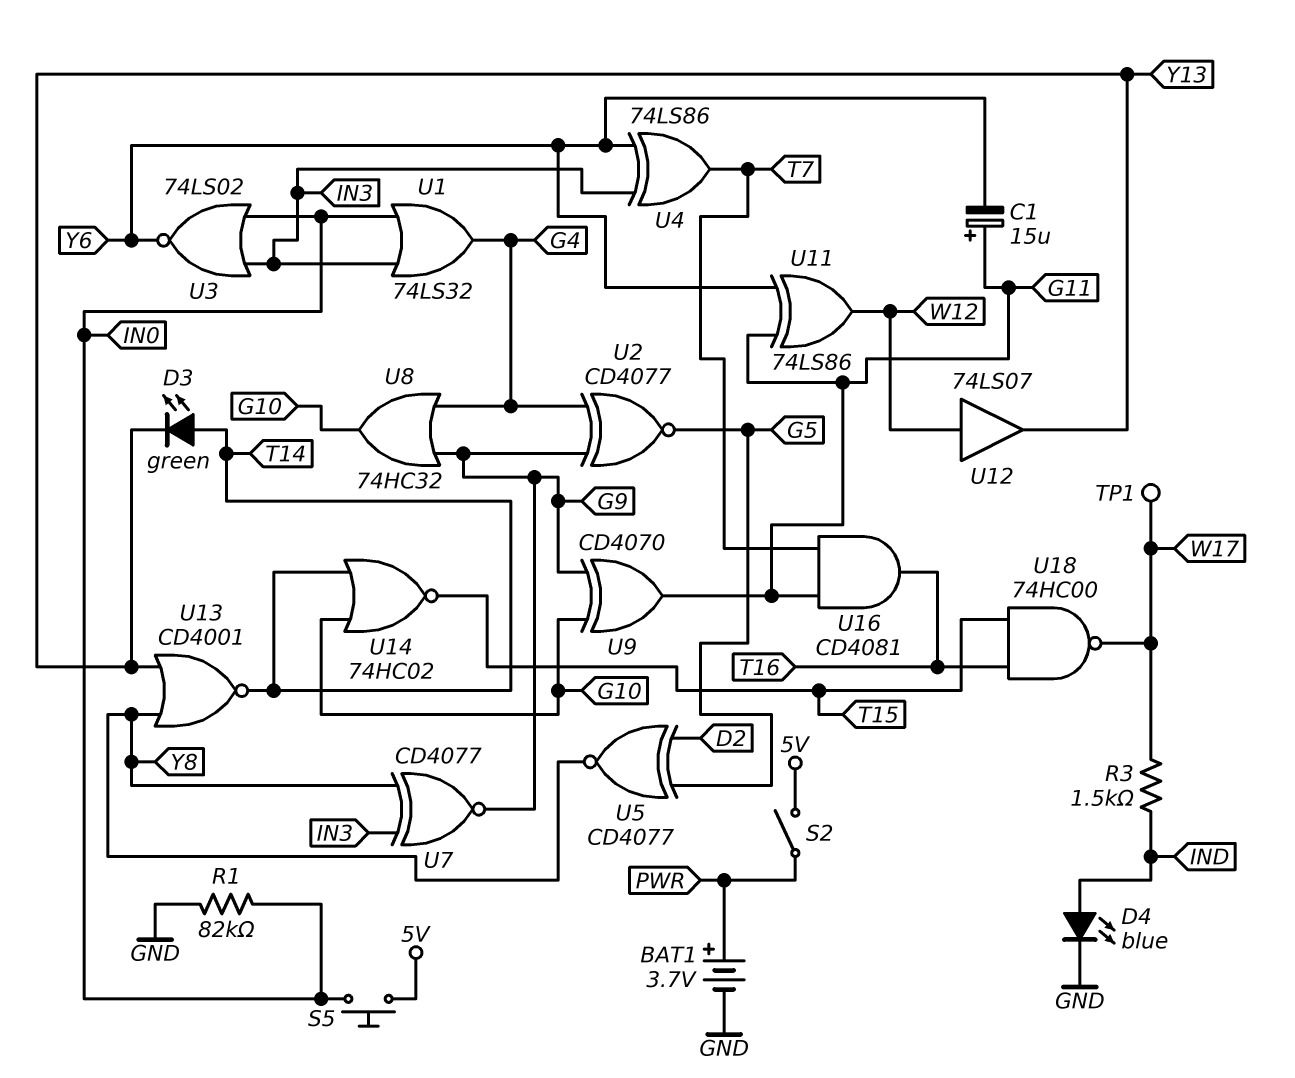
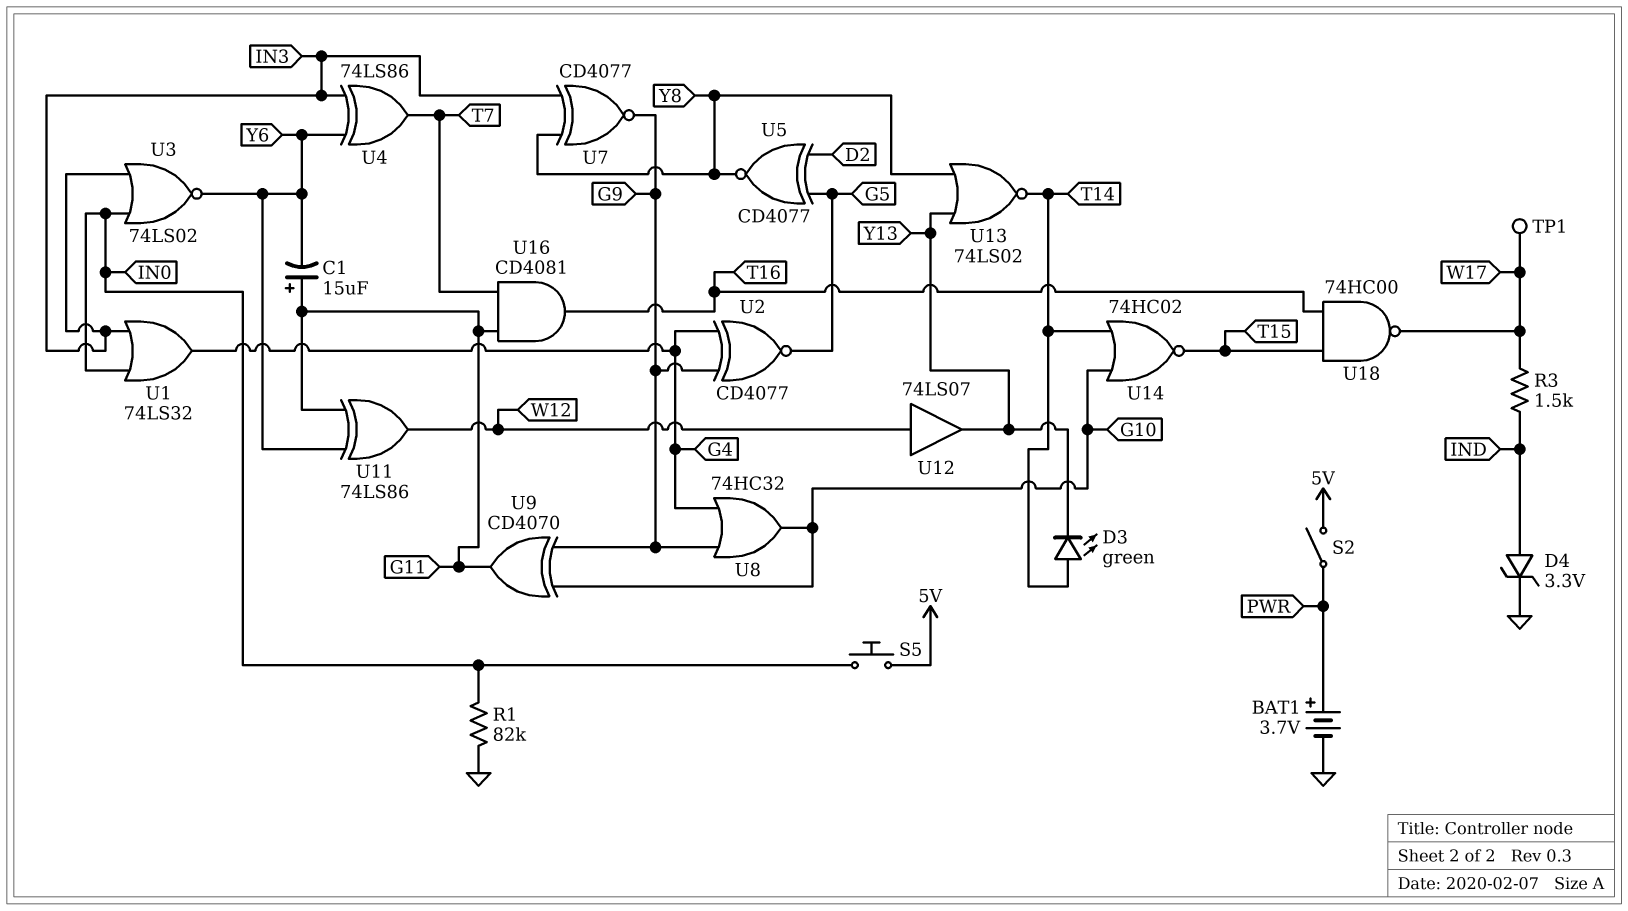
D4: LED blue (A IND, K GND) -> zener 3.3V (A IND, K GND)
U13: NOR CD4001 (in Y8, in Y13, out T14) -> NOR 74LS02 (in Y8, in Y13, out T14)

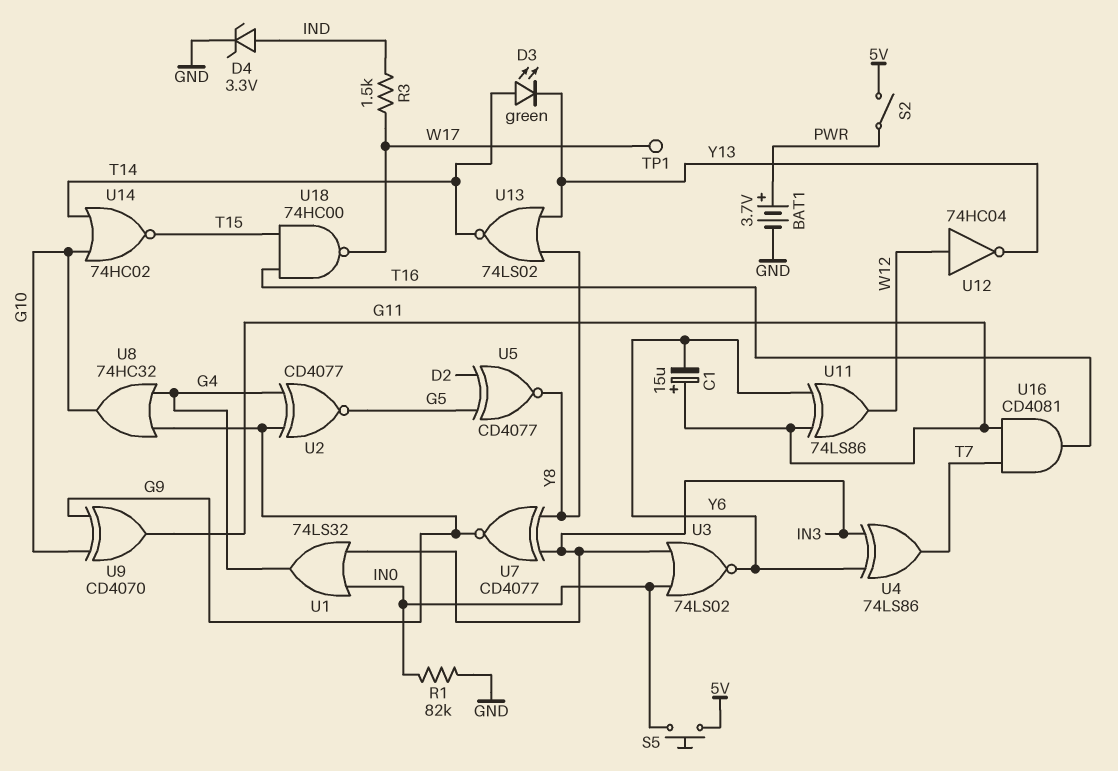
U12: buffer 74LS07 (in W12, out Y13) -> NOT 74HC04 (in W12, out Y13)

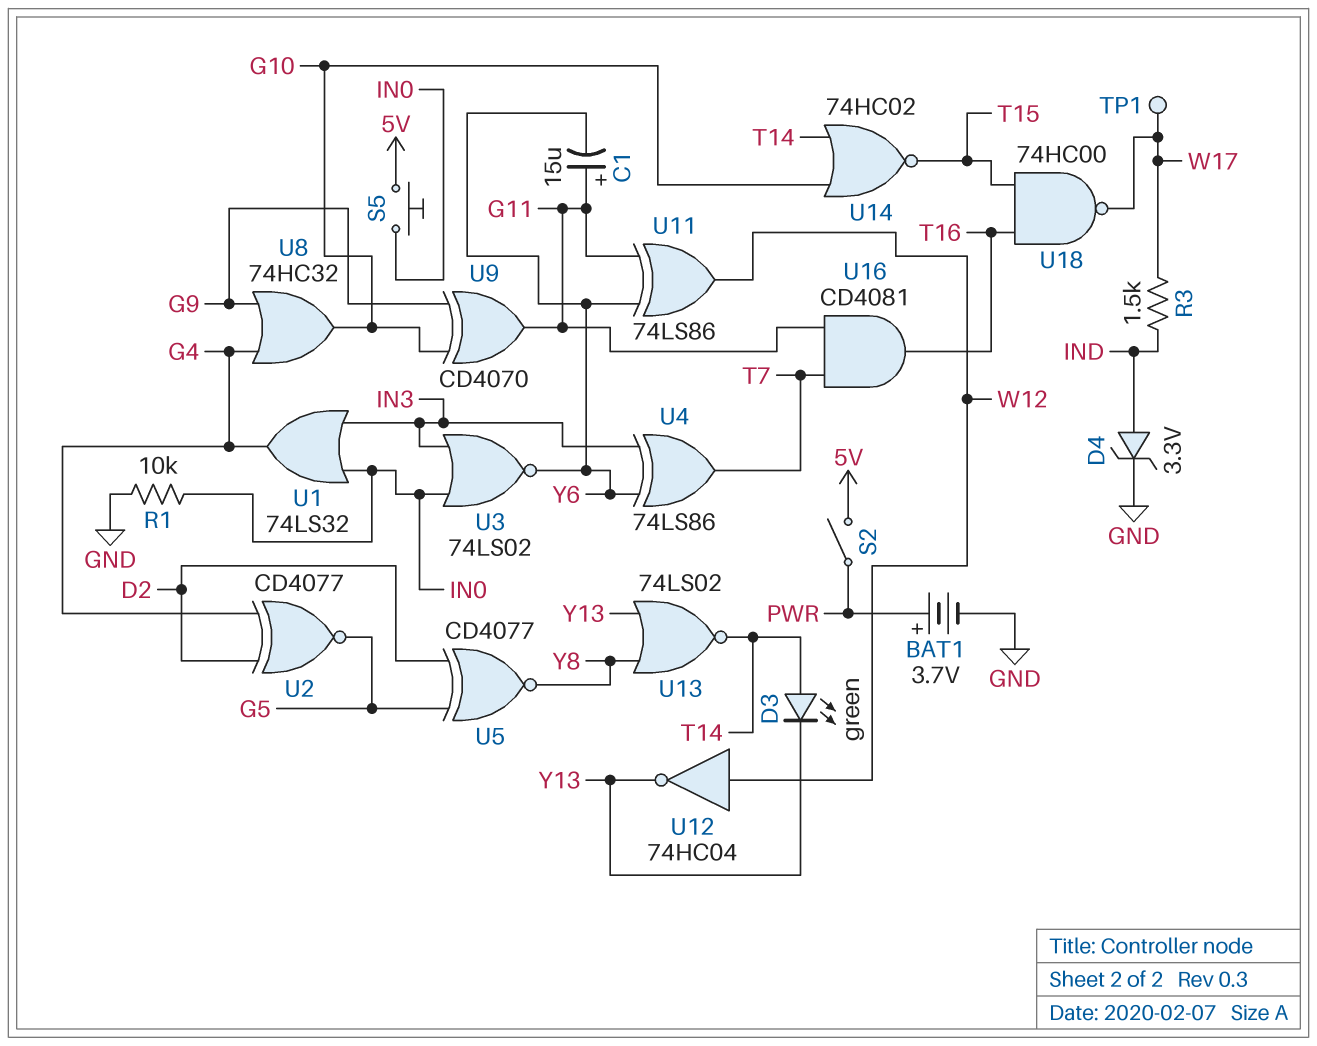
R1: 82k (GND, IN0) -> 10k (GND, IN0)
U2: XNOR CD4077 (in G4, in G9, out G5) -> XNOR CD4077 (in D2, in G4, out G5)
U7: XNOR CD4077 (in IN3, in Y8, out G9) -> none

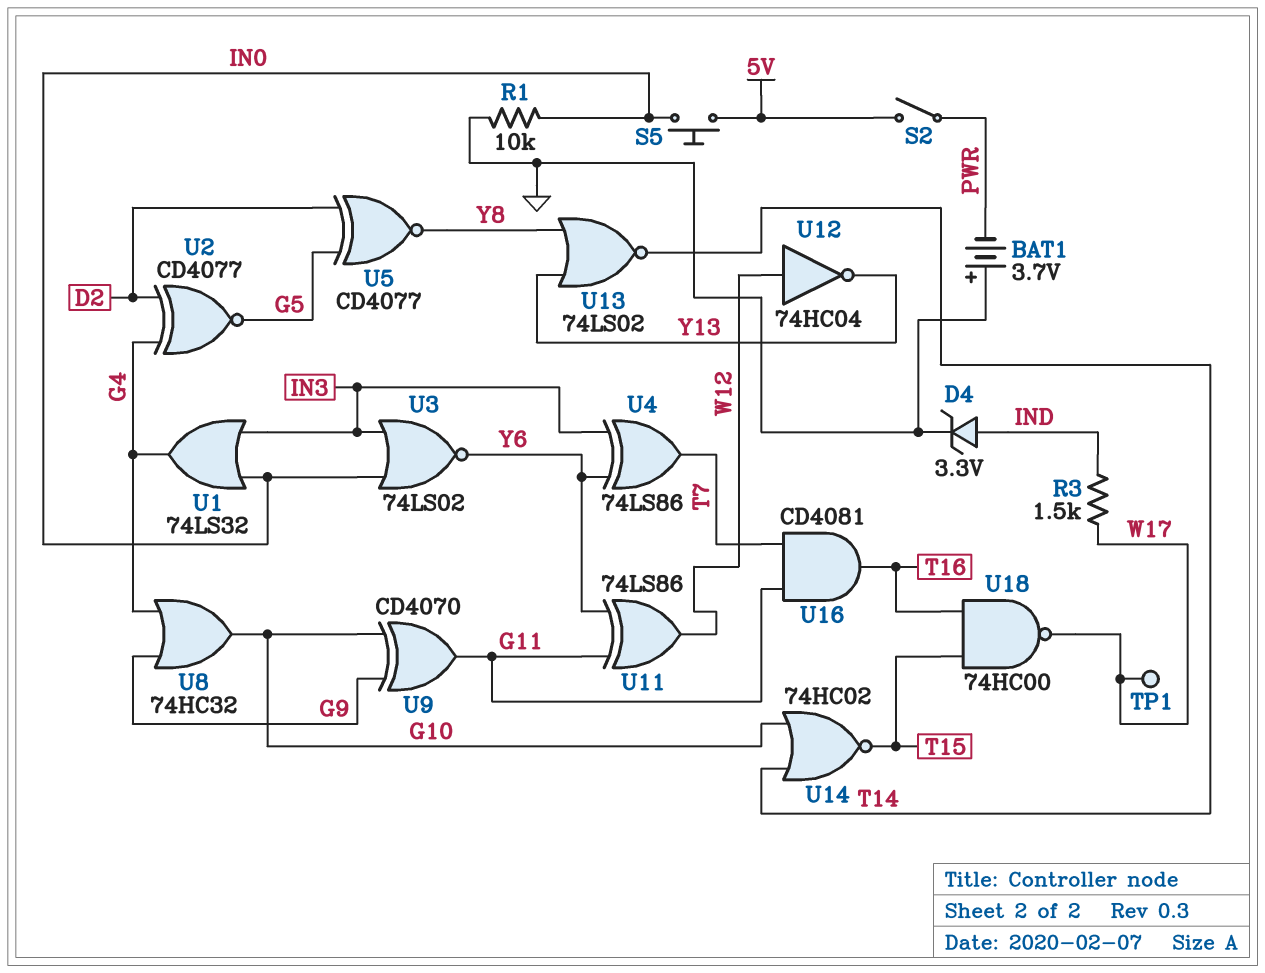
BAT1: 3.7V (plus PWR, minus GND) -> 3.7V (plus GND, minus PWR)
C1: 15uF (plus G11, minus Y6) -> none
D3: LED green (A T14, K Y13) -> none

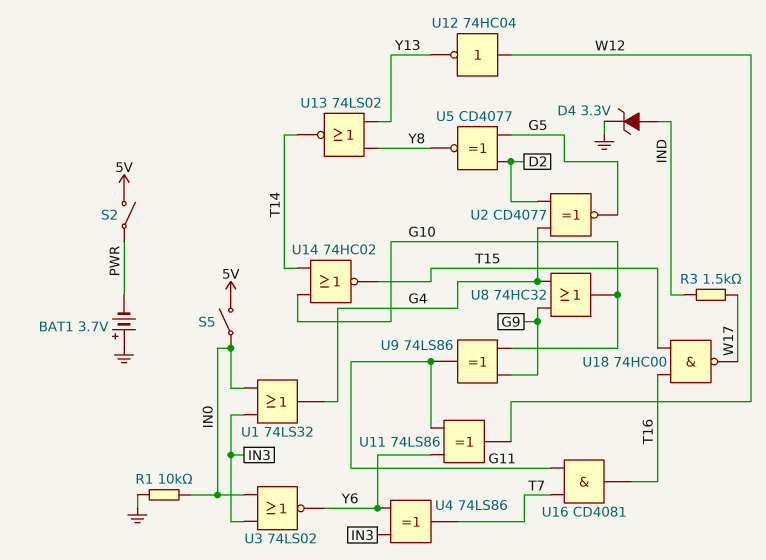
S5: button (5V, IN0) -> switch (5V, IN0)
TP1: test point (W17) -> none
U9: XOR CD4070 (in G9, in G10, out G11) -> XOR 74LS86 (in G9, in G10, out G11)

